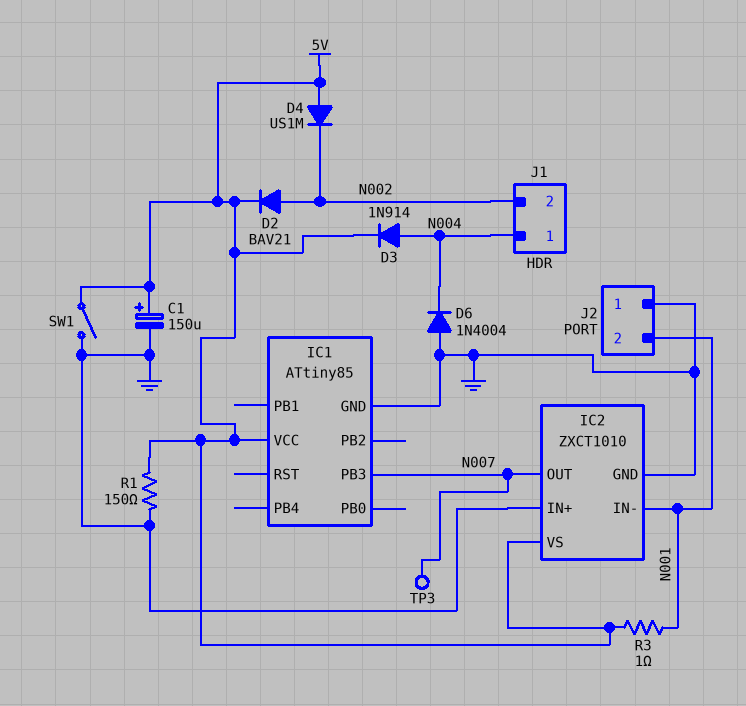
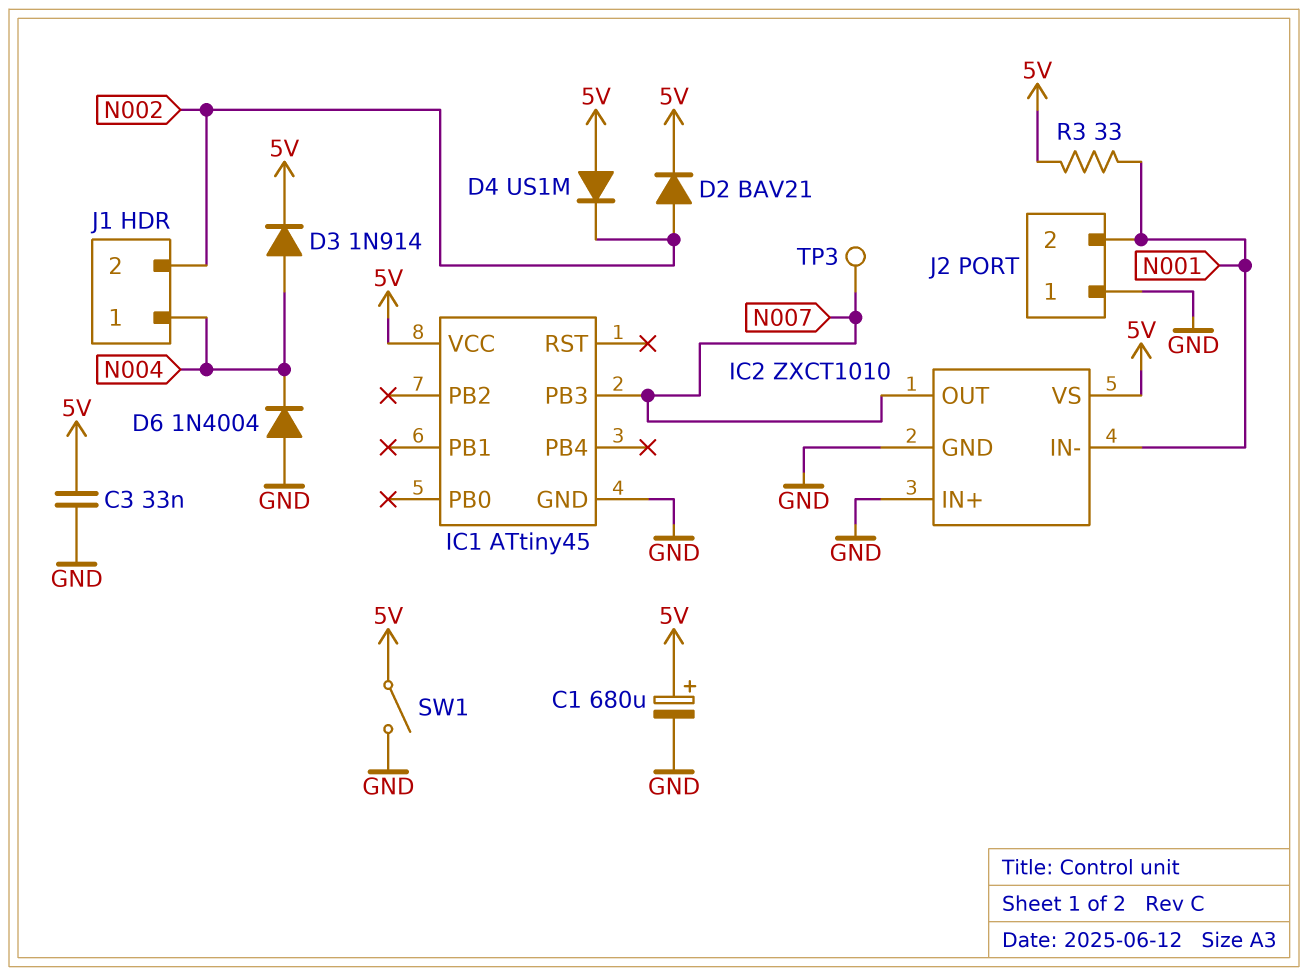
C1: 150uF (plus 5V, minus GND) -> 680uF (plus 5V, minus GND)
C3: none -> 33nF (5V, GND)
IC1: ATtiny85 -> ATtiny45
R1: 150 (5V, GND) -> none
R3: 1 (5V, N001) -> 33 (5V, N001)

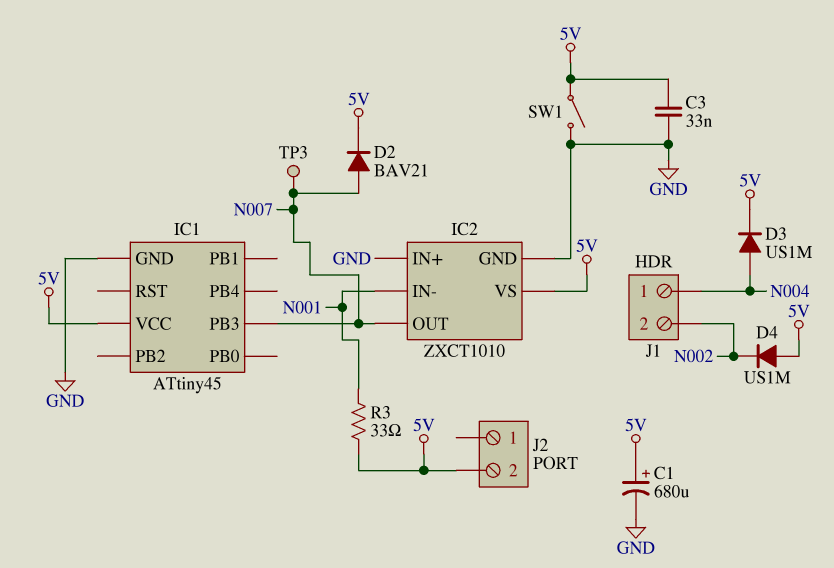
D2: diode BAV21 (A N002, K 5V) -> diode BAV21 (A N007, K 5V)
D3: diode 1N914 (A N004, K 5V) -> diode US1M (A N004, K 5V)
D6: diode 1N4004 (A GND, K N004) -> none
J2 pin 1: GND -> none
J2 pin 2: N001 -> 5V

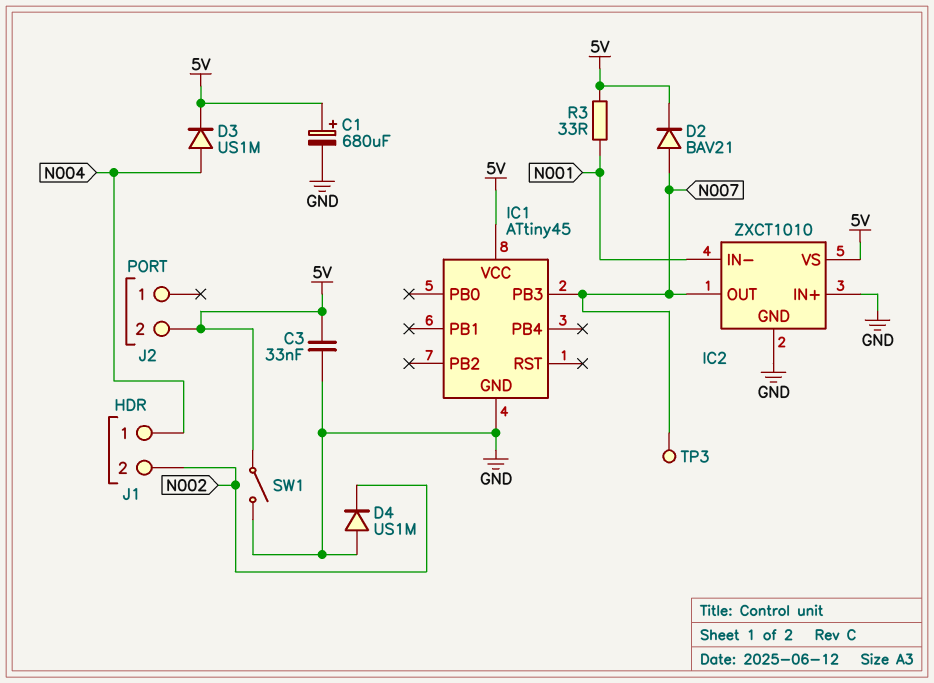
D4: diode US1M (A 5V, K N002) -> diode US1M (A GND, K N002)

